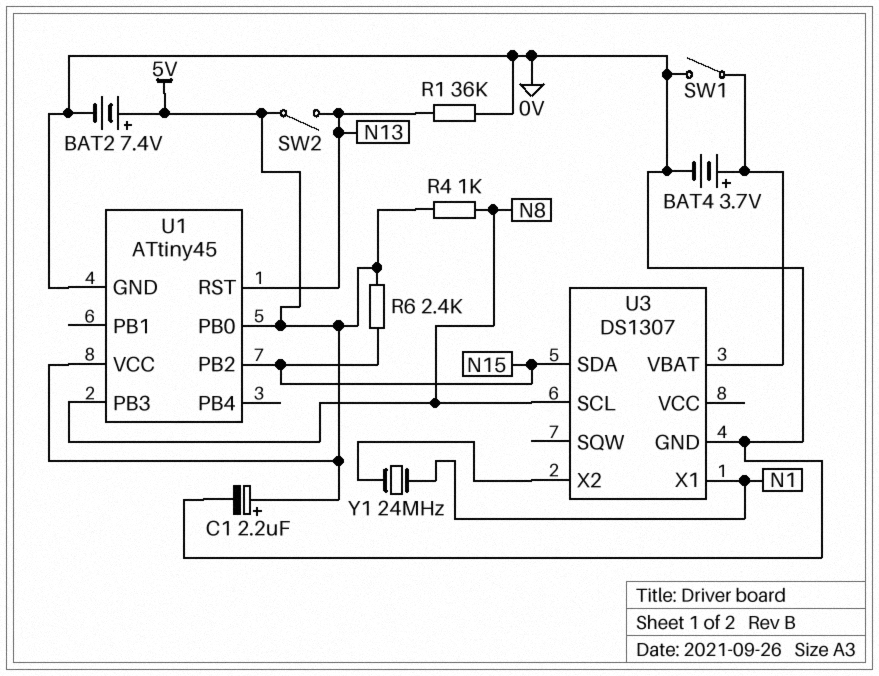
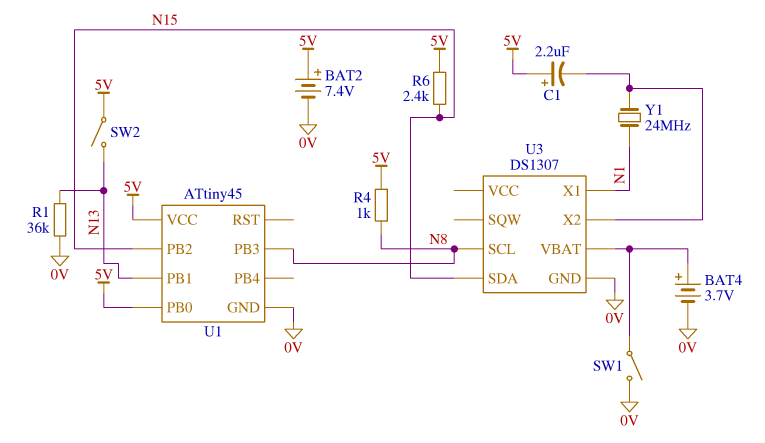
C1: 2.2uF (plus 5V, minus 0V) -> 2.2uF (plus 5V, minus U3/X2)
U1 pin PB1: none -> N13
U1 pin RST: N13 -> none

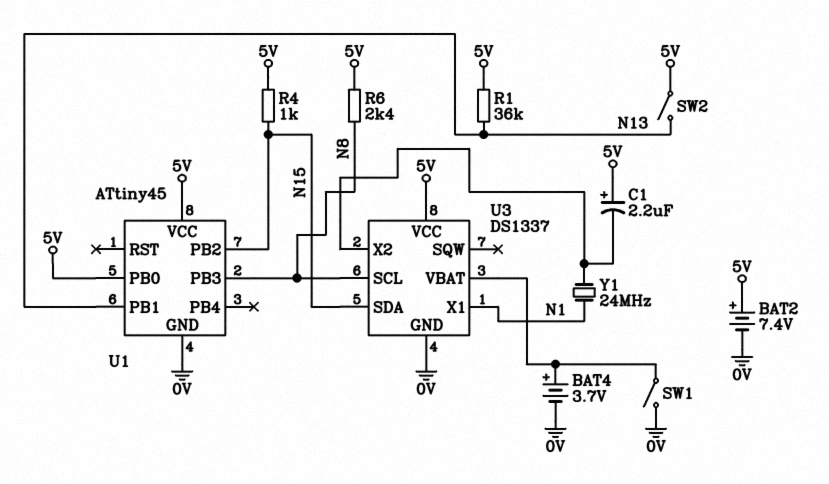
R1: 36k (0V, N13) -> 36k (5V, N13)
R4: 1k (5V, N8) -> 1k (5V, N15)
R6: 2.4k (5V, N15) -> 2.4k (5V, N8)
U3: DS1307 -> DS1337
U3 pin VCC: none -> 5V

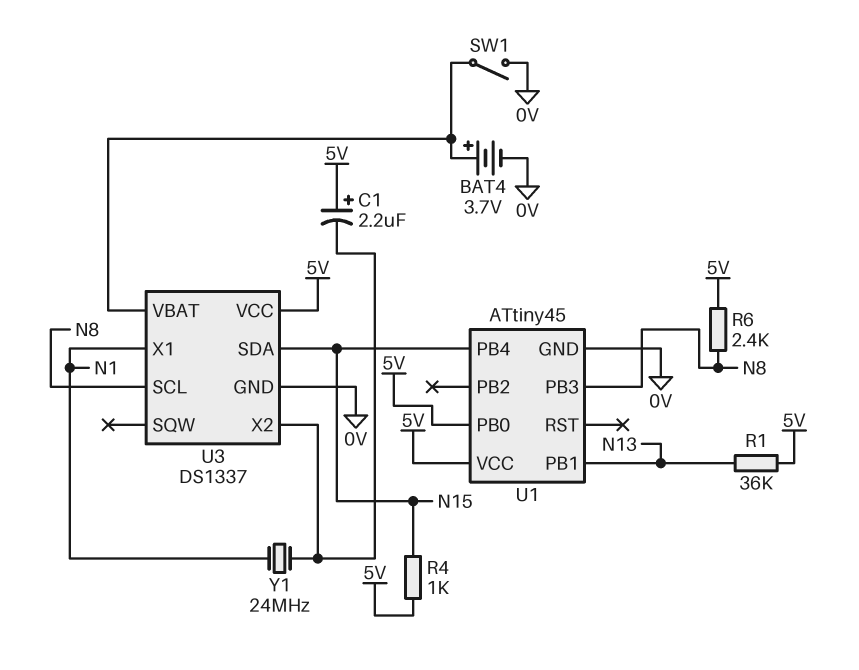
BAT2: 7.4V (plus 5V, minus 0V) -> none
SW2: switch (5V, N13) -> none
U1 pin PB2: N15 -> none
U1 pin PB4: none -> N15

